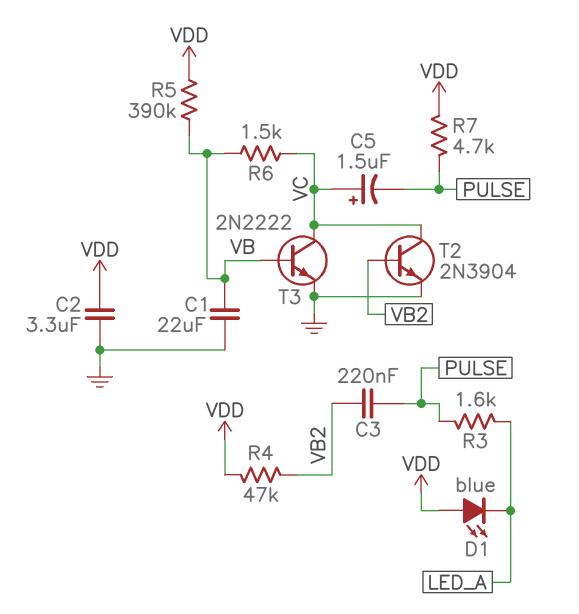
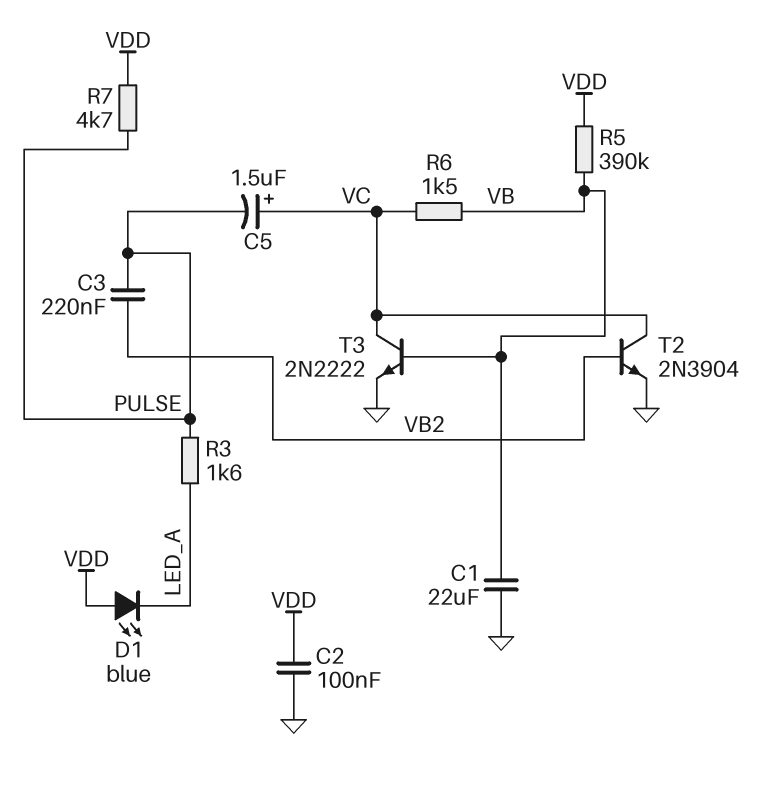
C2: 3.3uF (GND, VDD) -> 100nF (GND, VDD)
R4: 47k (VB2, VDD) -> none

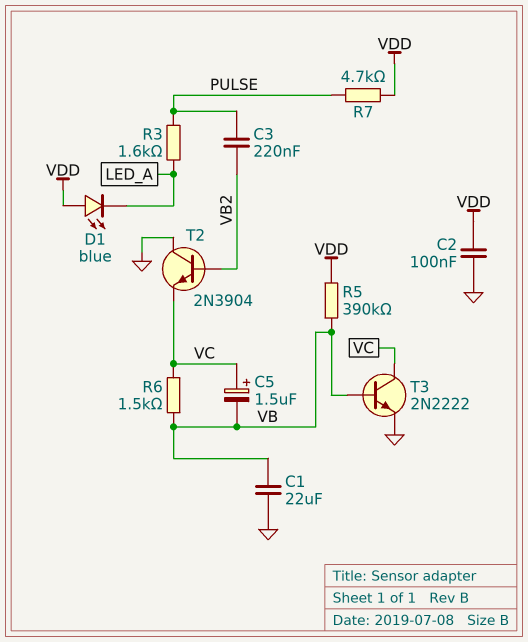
C5: 1.5uF (plus VC, minus PULSE) -> 1.5uF (plus VC, minus VB)
T2: NPN 2N3904 (B VB2, C VC, E GND) -> NPN 2N3904 (B VB2, C GND, E VC)

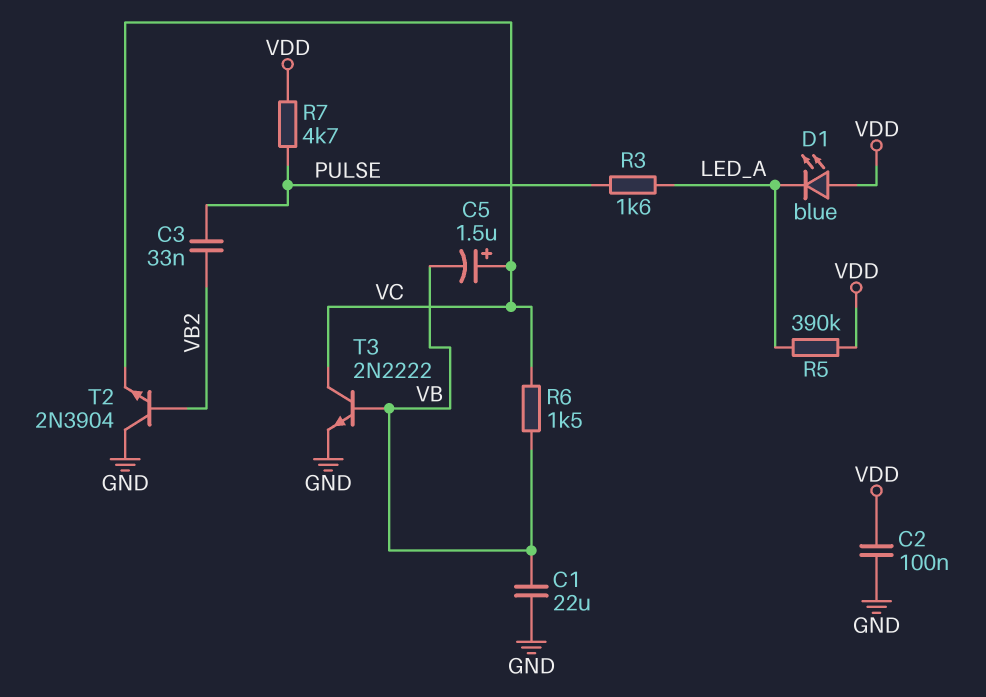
C3: 220nF (PULSE, VB2) -> 33nF (PULSE, VB2)
R5: 390k (VB, VDD) -> 390k (LED_A, VDD)

